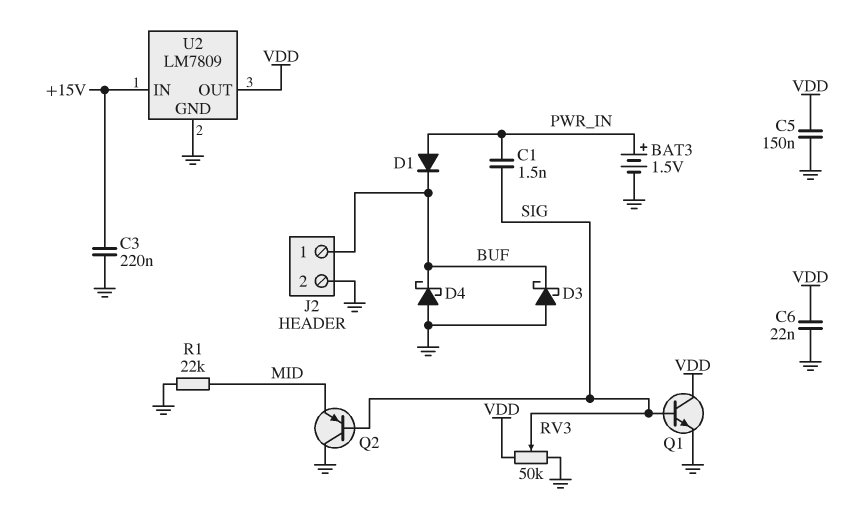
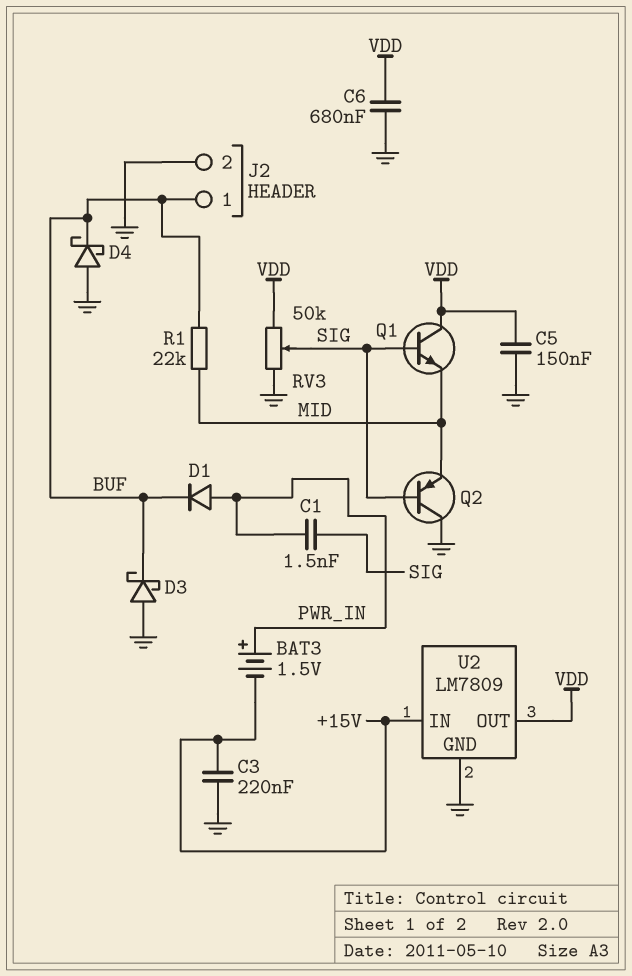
BAT3: 1.5V (plus PWR_IN, minus GND) -> 1.5V (plus PWR_IN, minus +15V)
C6: 22nF (GND, VDD) -> 680nF (GND, VDD)
Q1: NPN (B SIG, C VDD, E GND) -> NPN (B SIG, C VDD, E MID)
R1: 22k (GND, MID) -> 22k (BUF, MID)

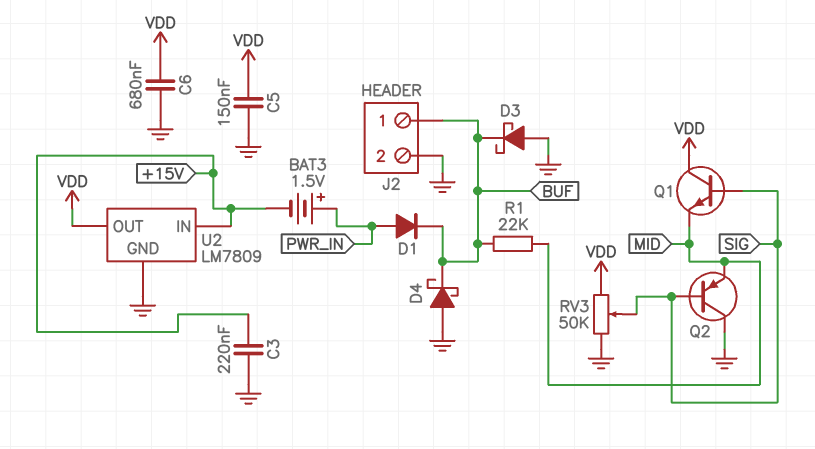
C1: 1.5nF (PWR_IN, SIG) -> none

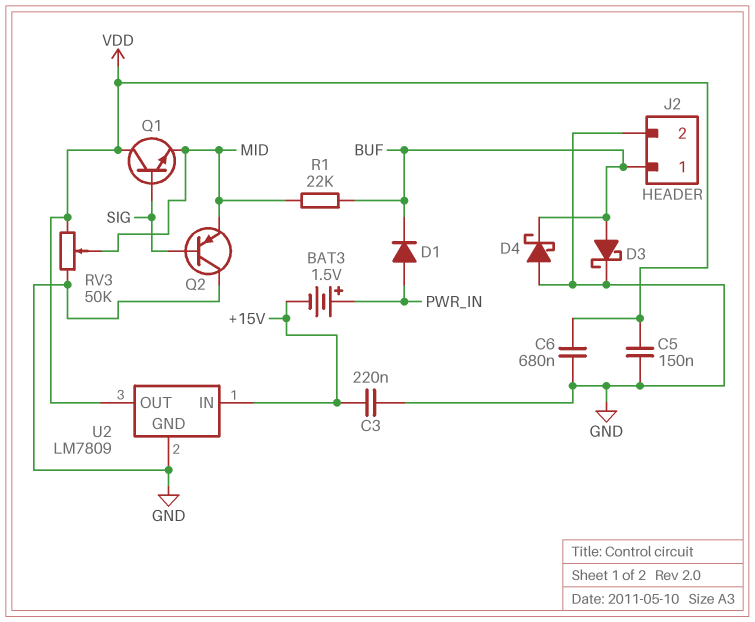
D3: schottky (A GND, K BUF) -> schottky (A BUF, K GND)
RV3: 50k (GND, VDD, wiper SIG) -> 50k (GND, VDD, wiper MID)

